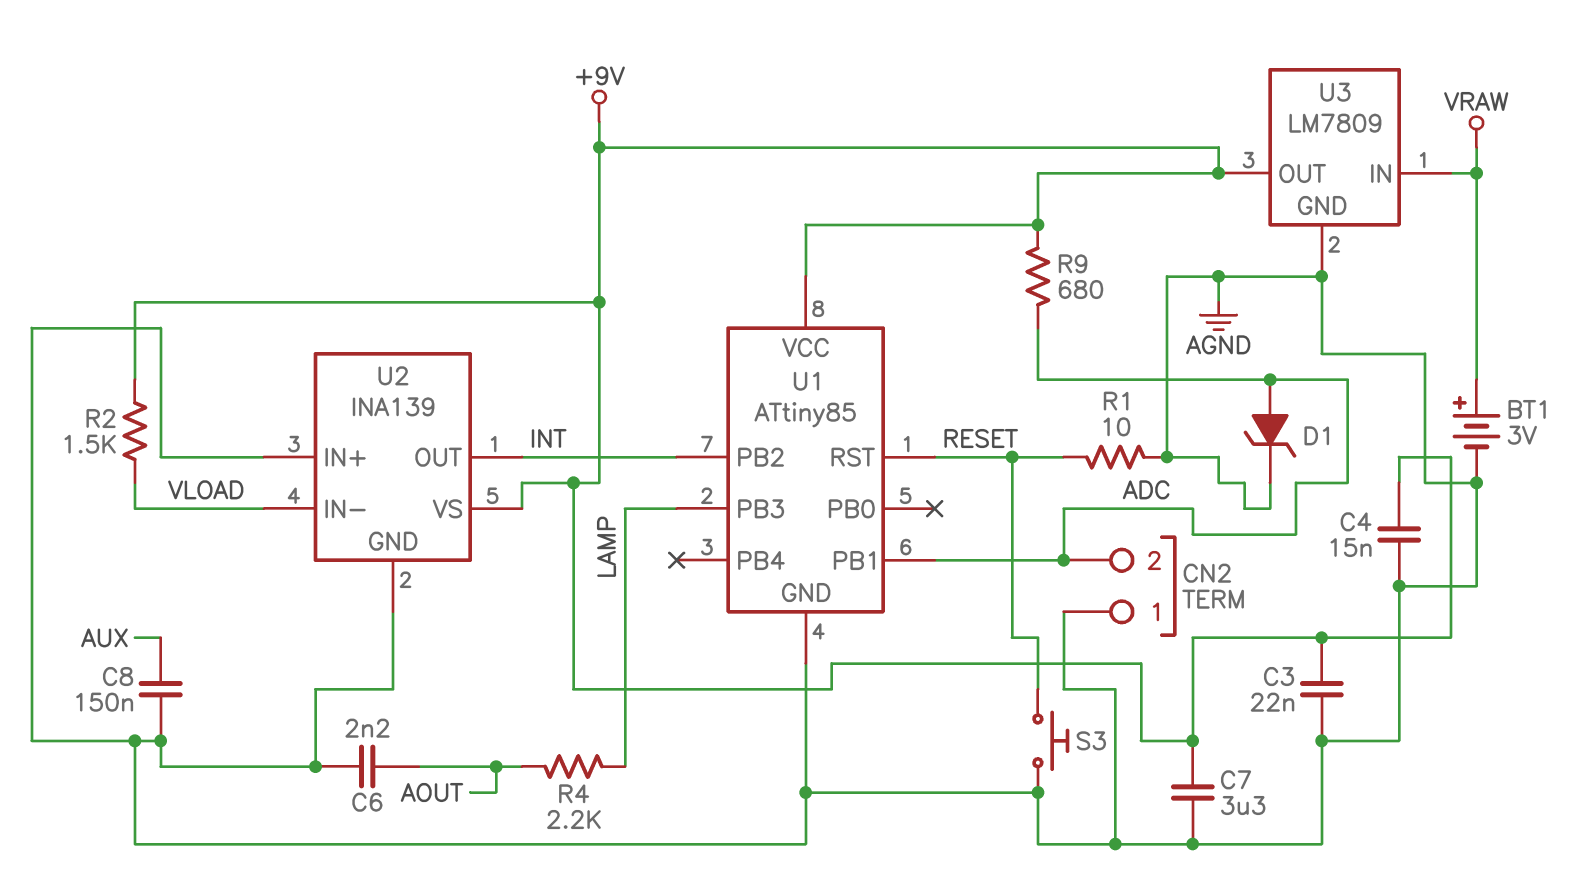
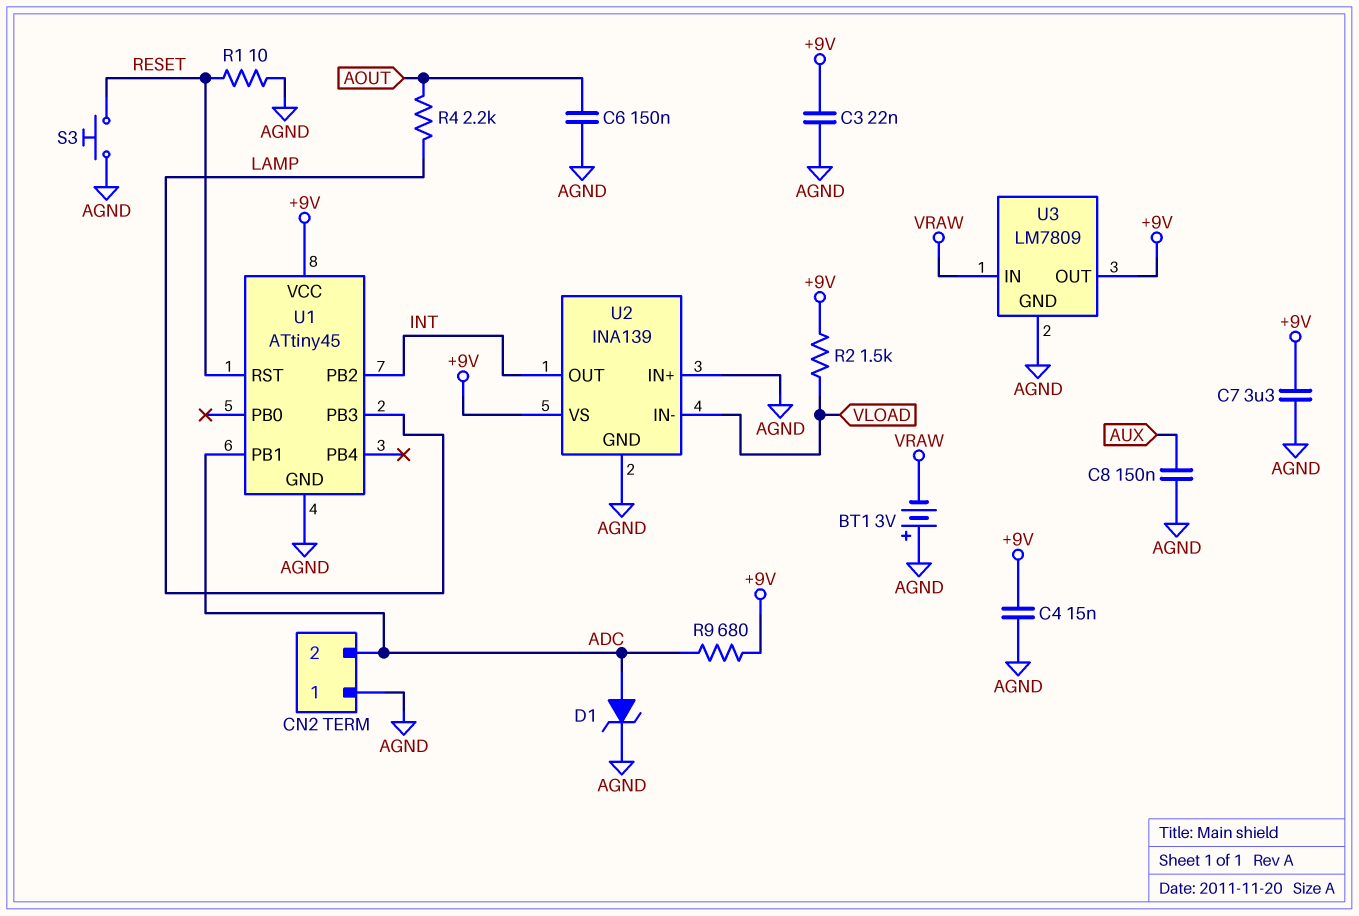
BT1: 3V (plus VRAW, minus AGND) -> 3V (plus AGND, minus VRAW)
C6: 2.2nF (AGND, AOUT) -> 150nF (AGND, AOUT)
U1: ATtiny85 -> ATtiny45

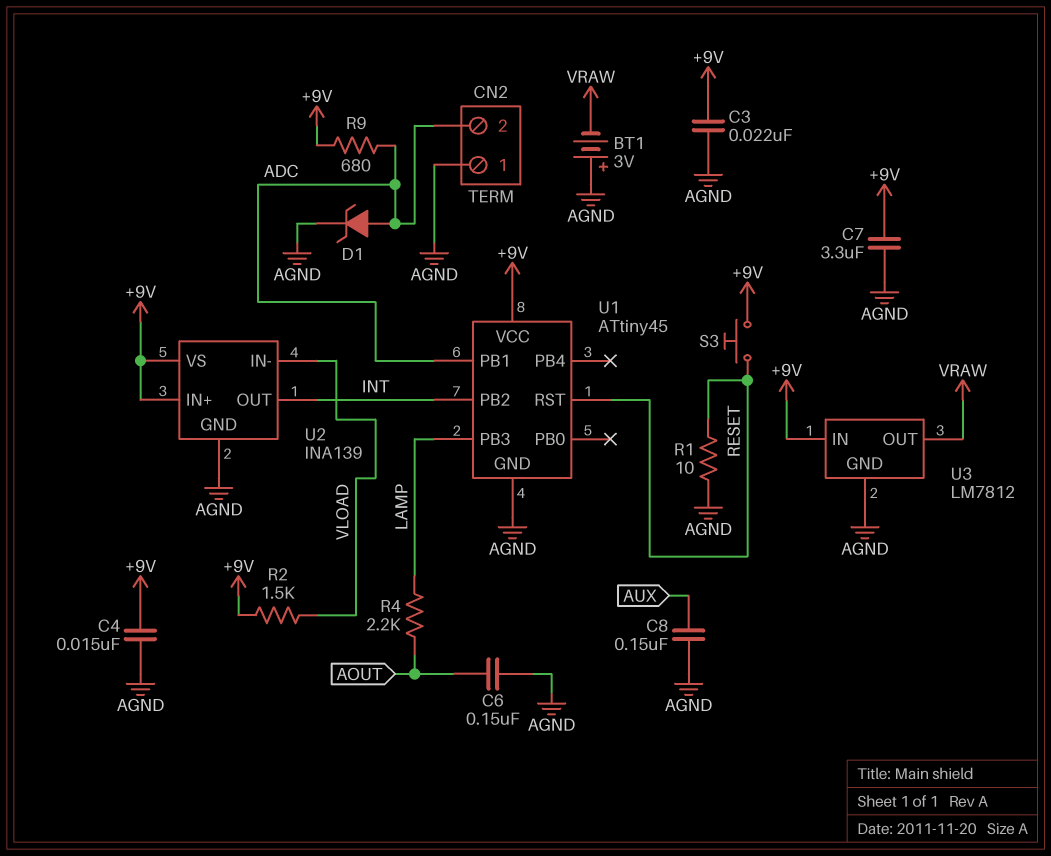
S3: button (AGND, RESET) -> button (+9V, RESET)
U2 pin IN+: AGND -> +9V
U3: LM7809 -> LM7812
U3 pin IN: VRAW -> +9V
U3 pin OUT: +9V -> VRAW

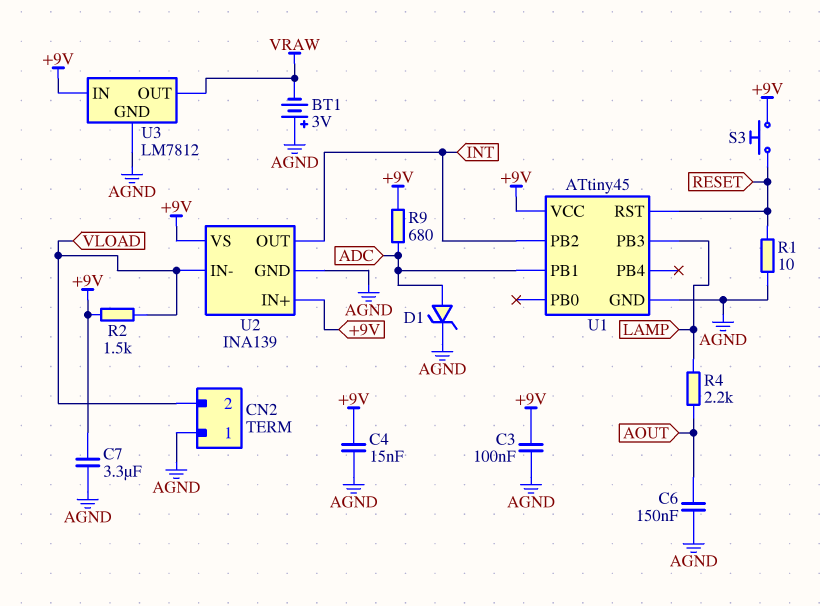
C3: 22nF (+9V, AGND) -> 100nF (+9V, AGND)
C8: 150nF (AGND, AUX) -> none
CN2 pin 2: ADC -> VLOAD

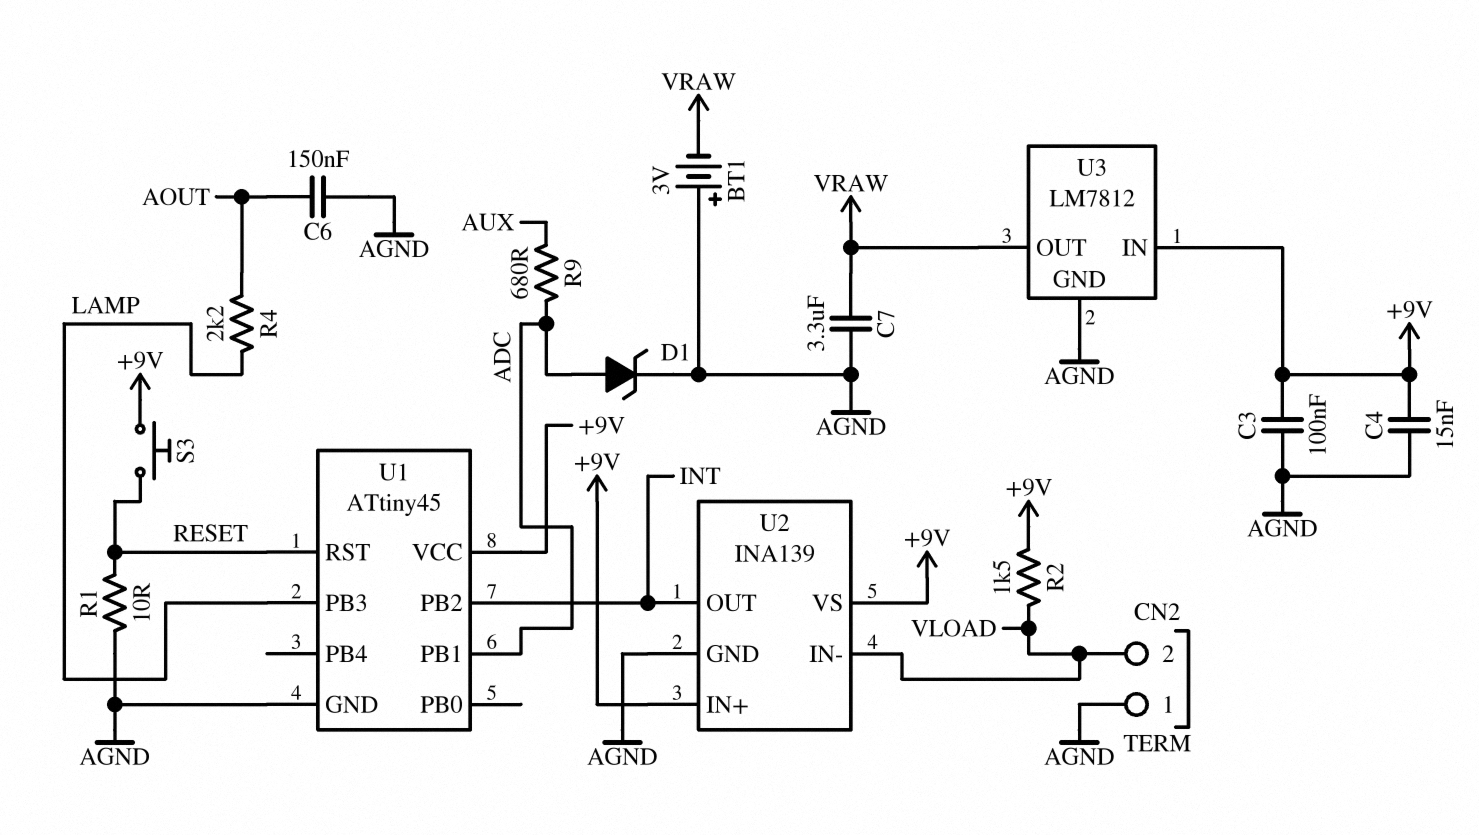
C7: 3.3uF (+9V, AGND) -> 3.3uF (AGND, VRAW)
R9: 680 (+9V, ADC) -> 680 (ADC, AUX)

